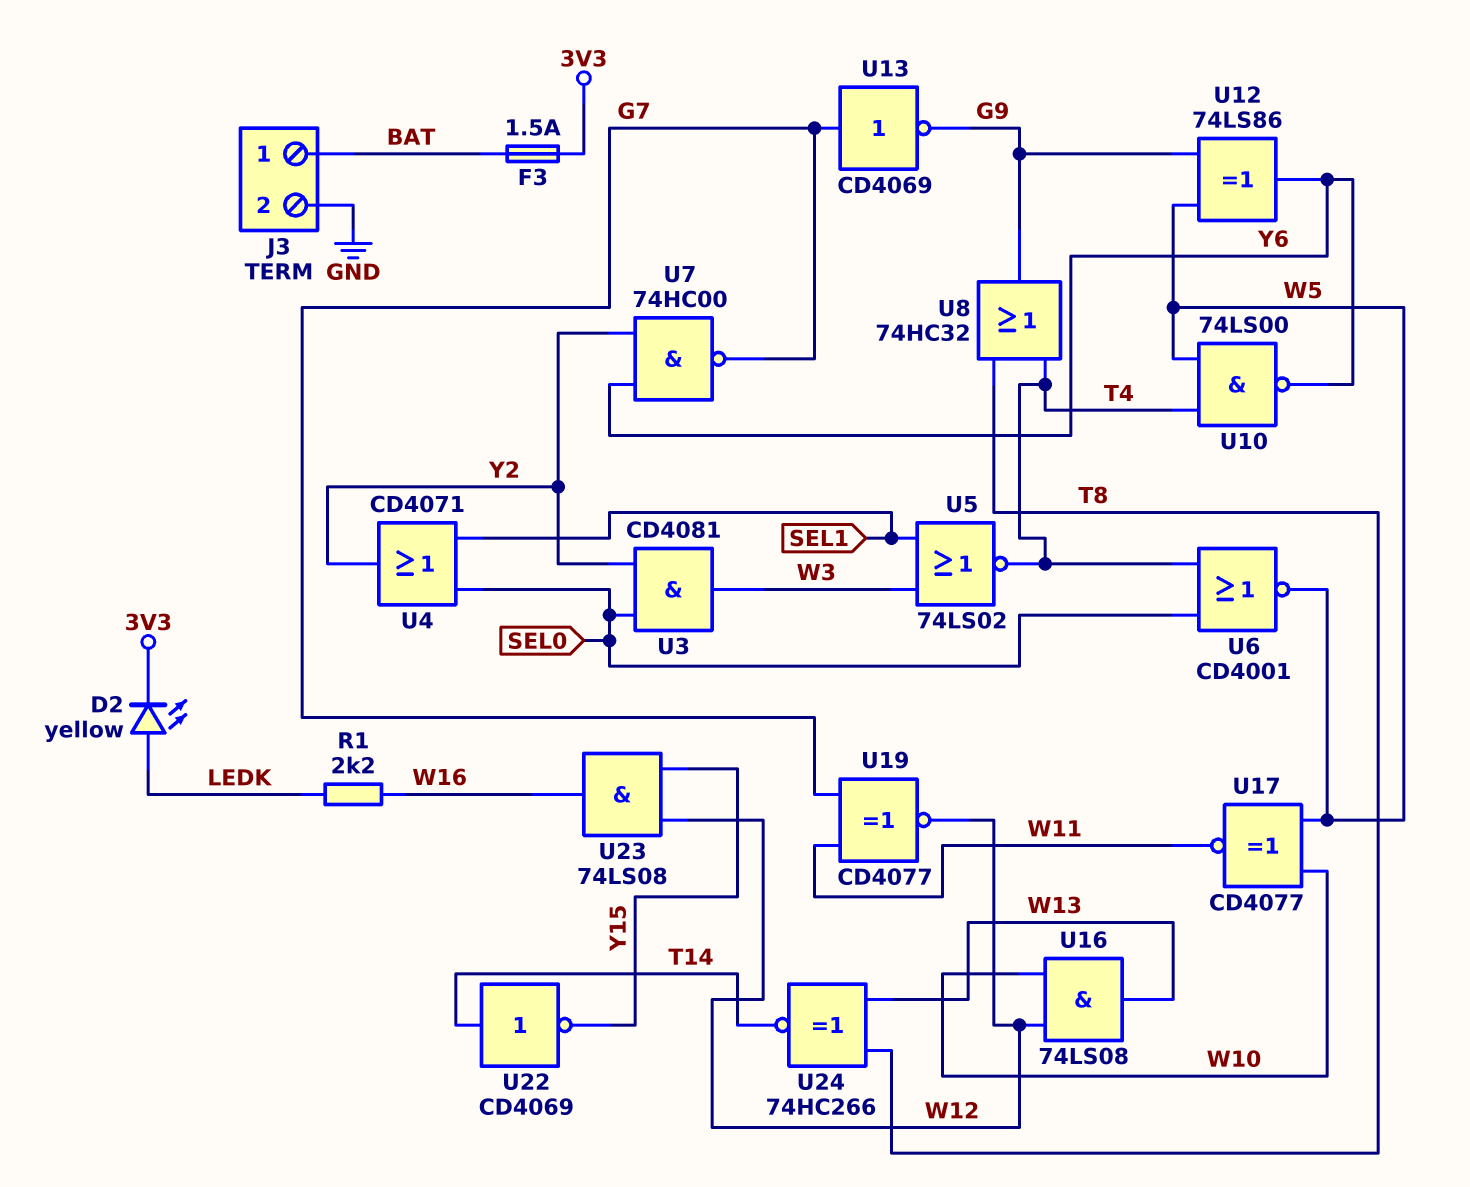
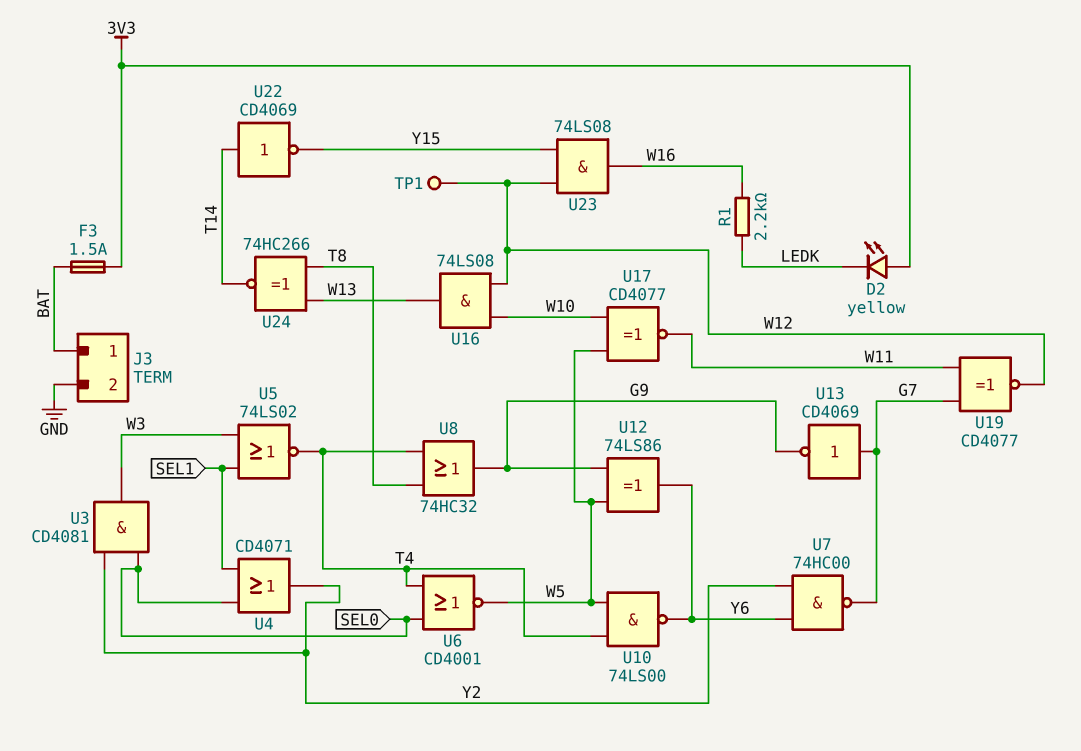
D2: LED yellow (A LEDK, K 3V3) -> LED yellow (A 3V3, K LEDK)
TP1: none -> test point (W12)

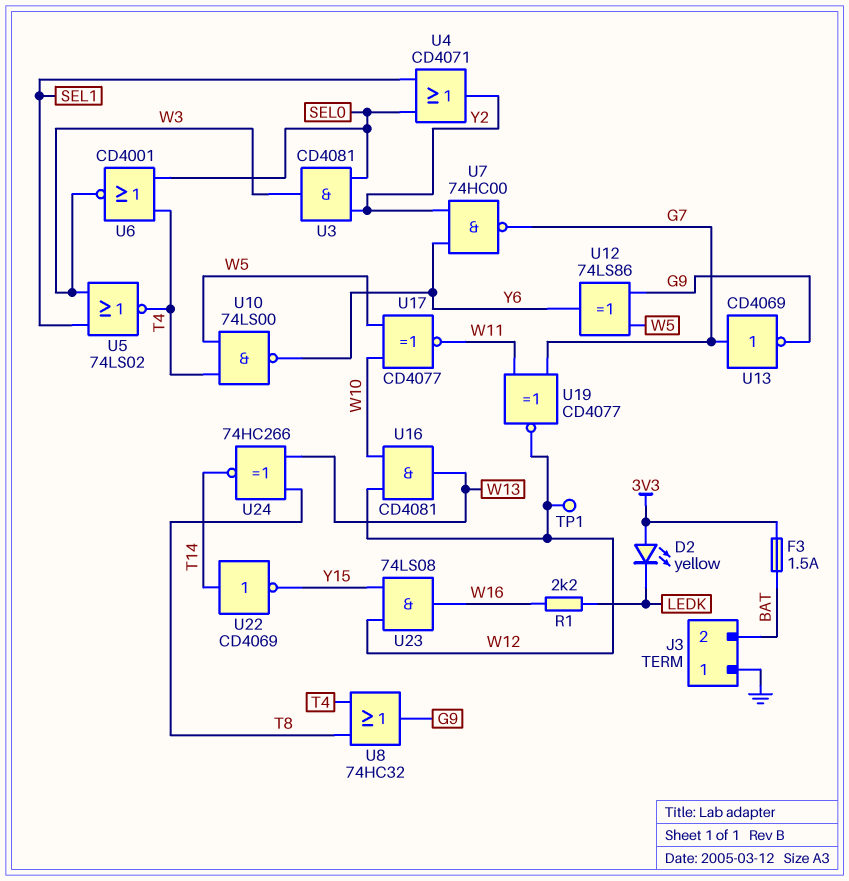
J3 pin 1: BAT -> GND
J3 pin 2: GND -> BAT
U6: NOR CD4001 (in SEL0, in T4, out W5) -> NOR CD4001 (in SEL0, in T4, out W3)
U16: AND 74LS08 (in W10, in W12, out W13) -> AND CD4081 (in W10, in W12, out W13)

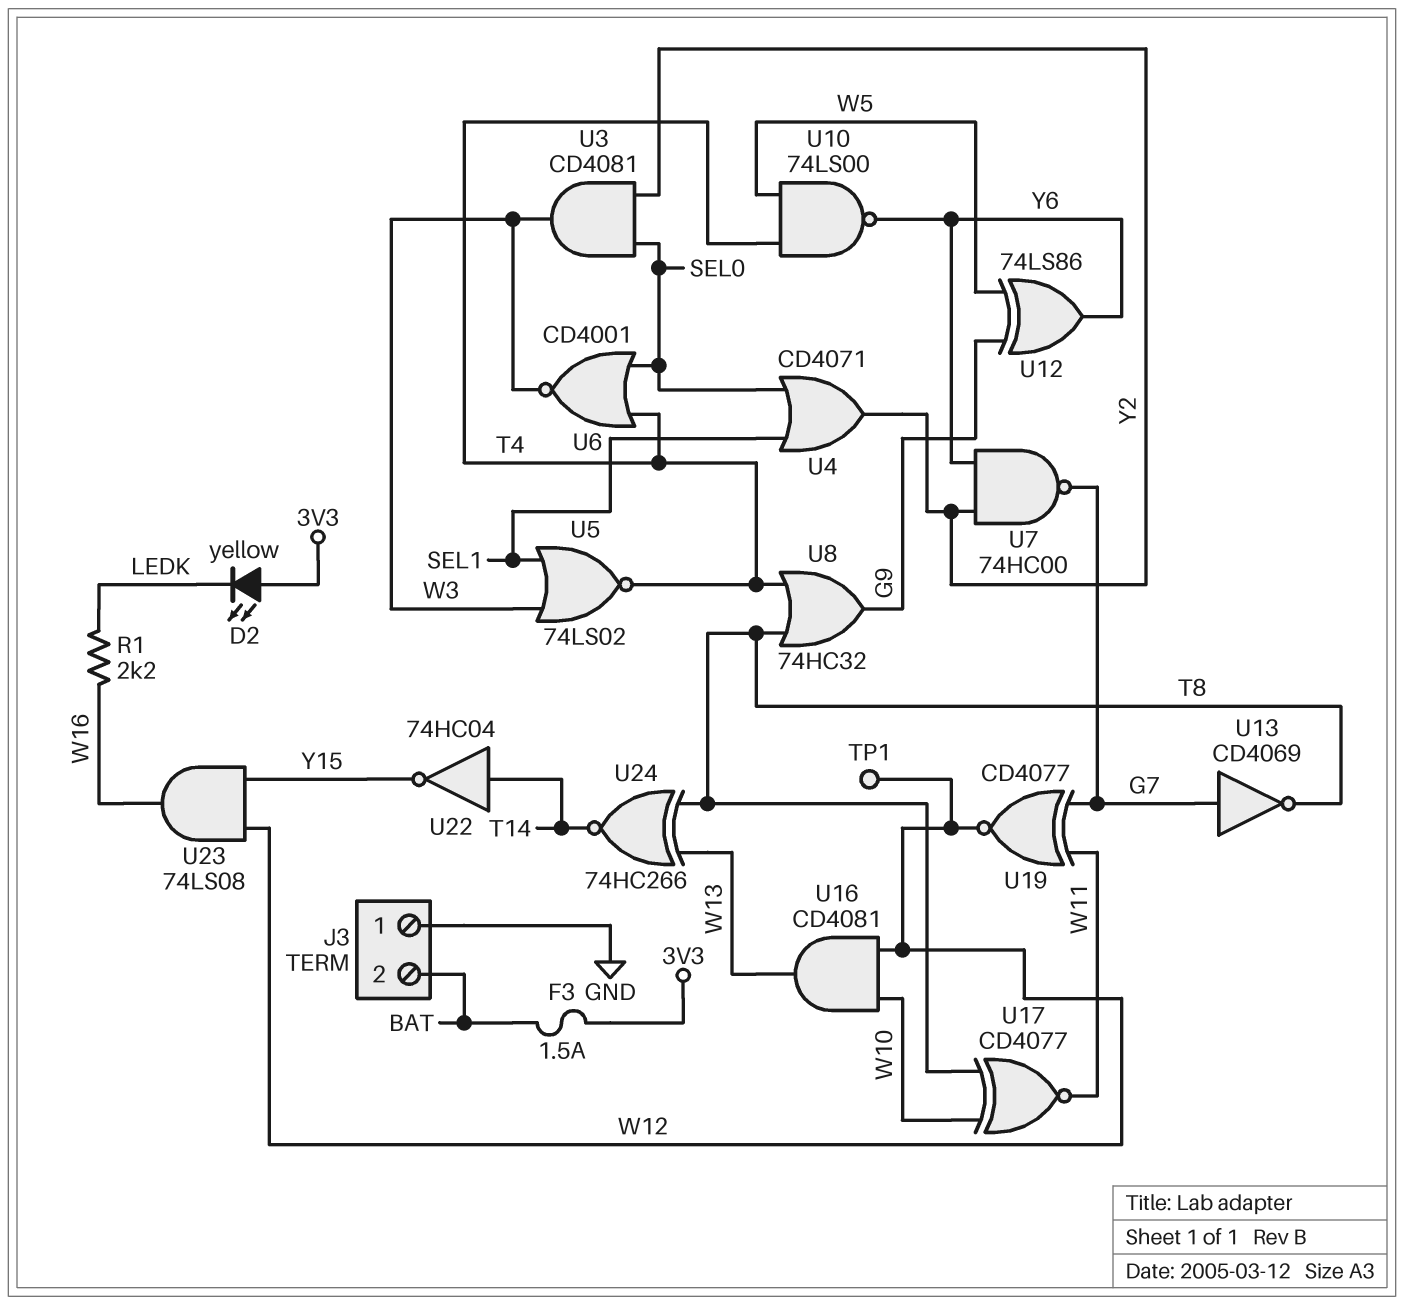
U13: NOT CD4069 (in G7, out G9) -> NOT CD4069 (in G7, out T8)
U17: XNOR CD4077 (in W5, in W10, out W11) -> XNOR CD4077 (in T8, in W10, out W11)
U22: NOT CD4069 (in T14, out Y15) -> NOT 74HC04 (in T14, out Y15)

